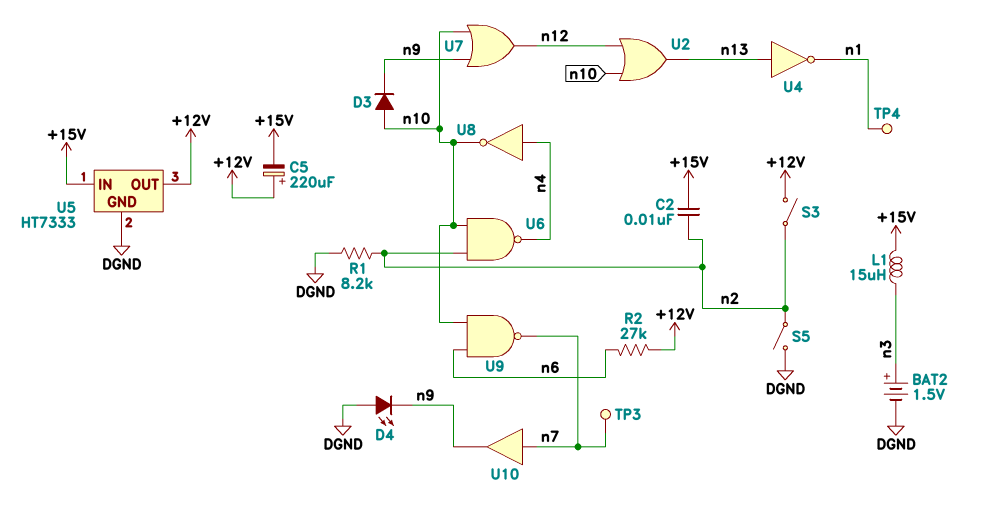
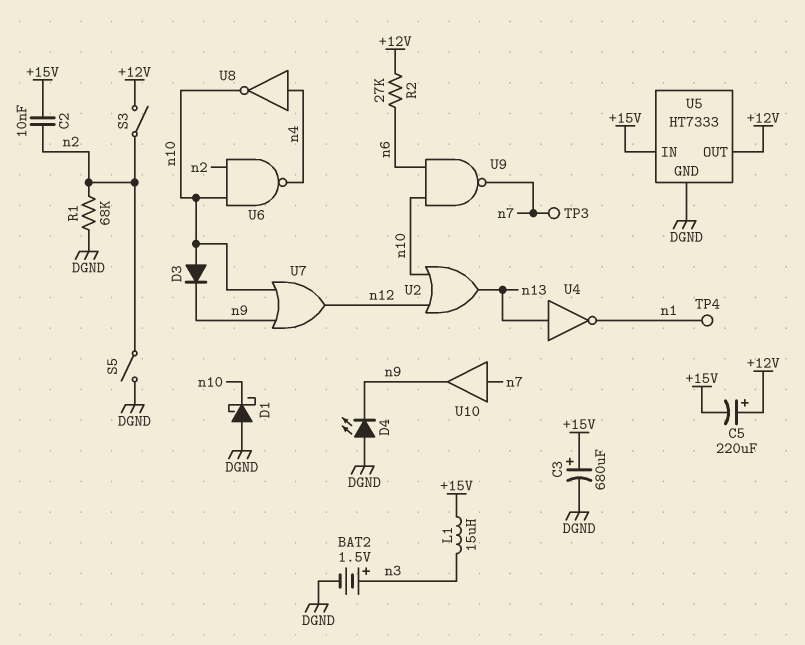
C3: none -> 680uF (plus +15V, minus DGND)
D1: none -> schottky (A DGND, K n10)
R1: 8.2k (DGND, n2) -> 68k (DGND, n2)

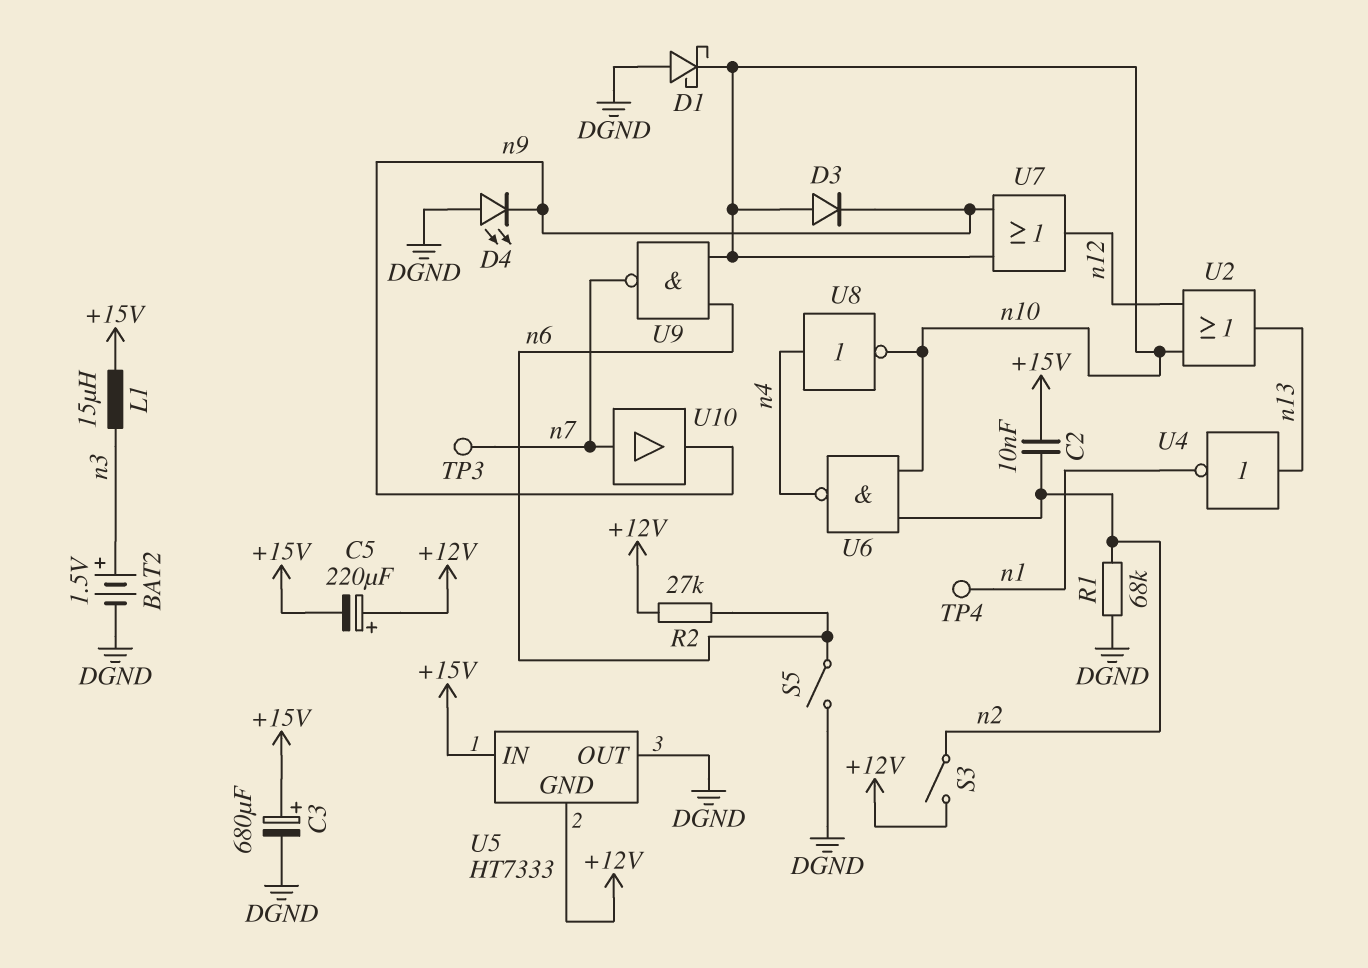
S5: switch (DGND, n2) -> switch (DGND, n6)
U5 pin GND: DGND -> +12V
U5 pin OUT: +12V -> DGND

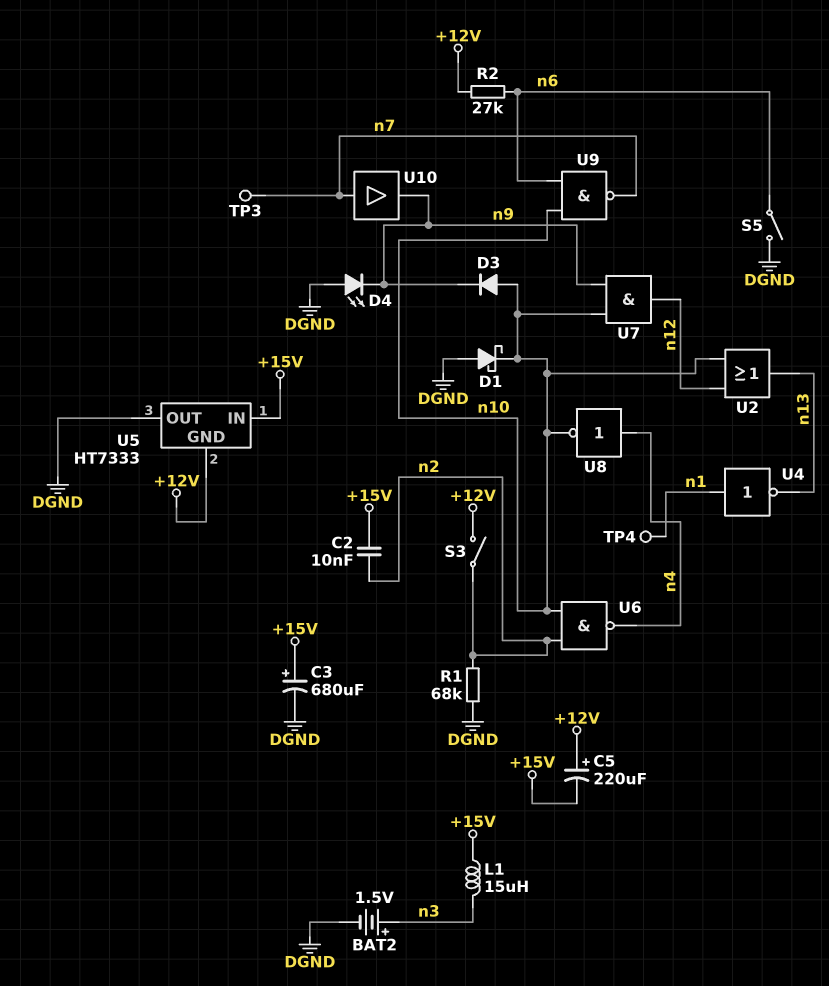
U4: NOT (in n13, out n1) -> NOT (in n1, out n13)
U7: OR (in n9, in n10, out n12) -> AND (in n9, in n10, out n12)

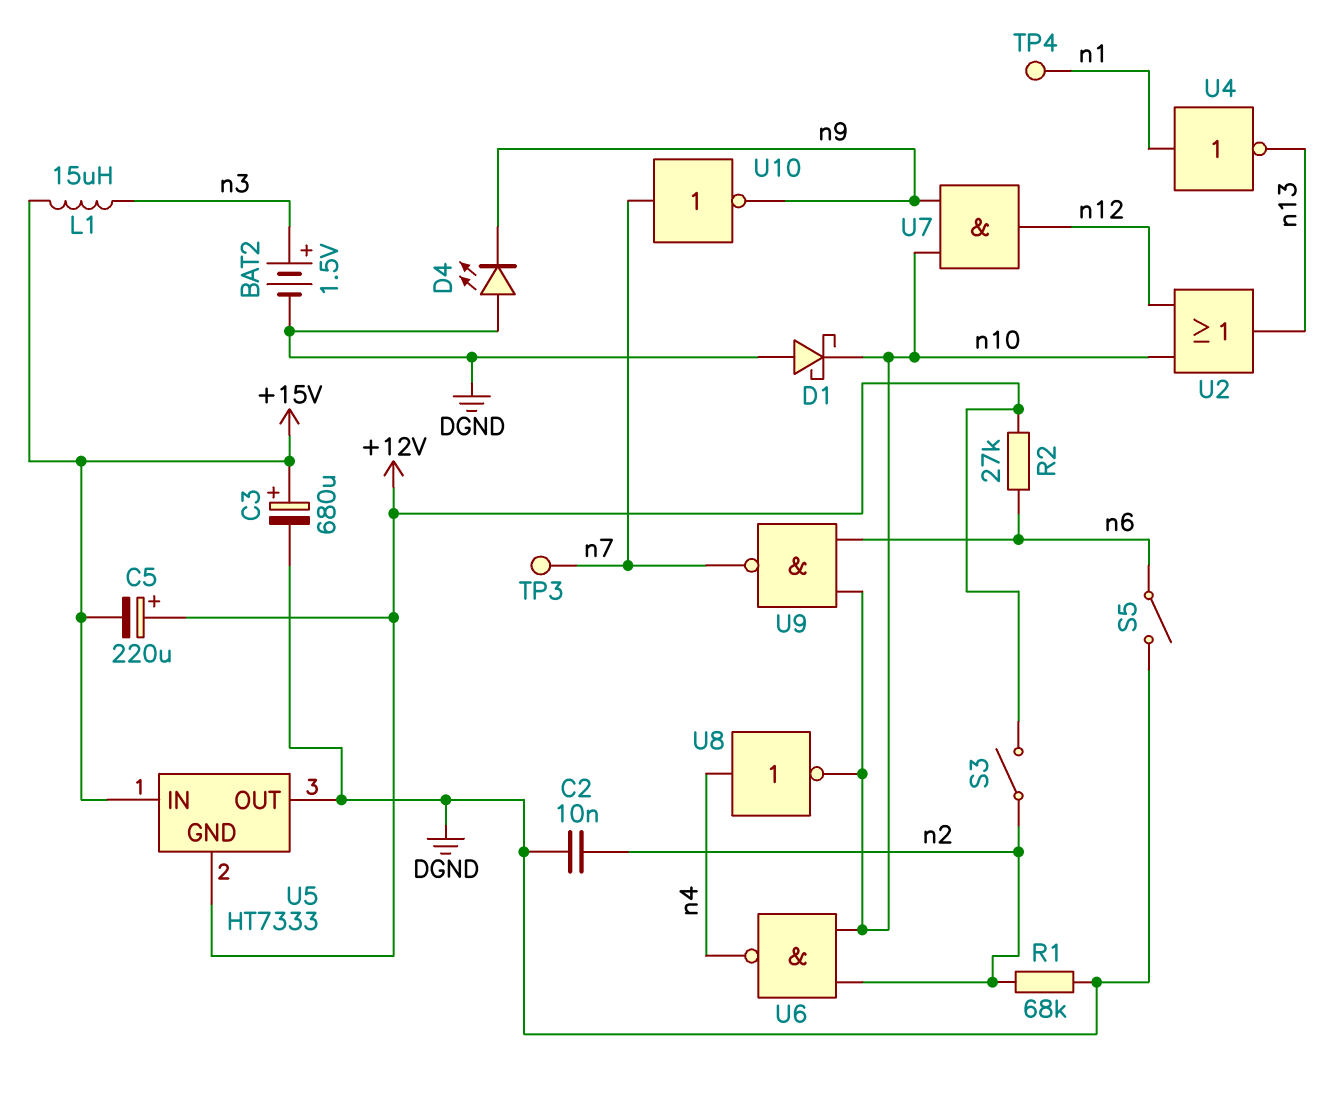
C2: 10nF (+15V, n2) -> 10nF (DGND, n2)
D3: diode (A n10, K n9) -> none
U10: buffer (in n7, out n9) -> NOT (in n7, out n9)

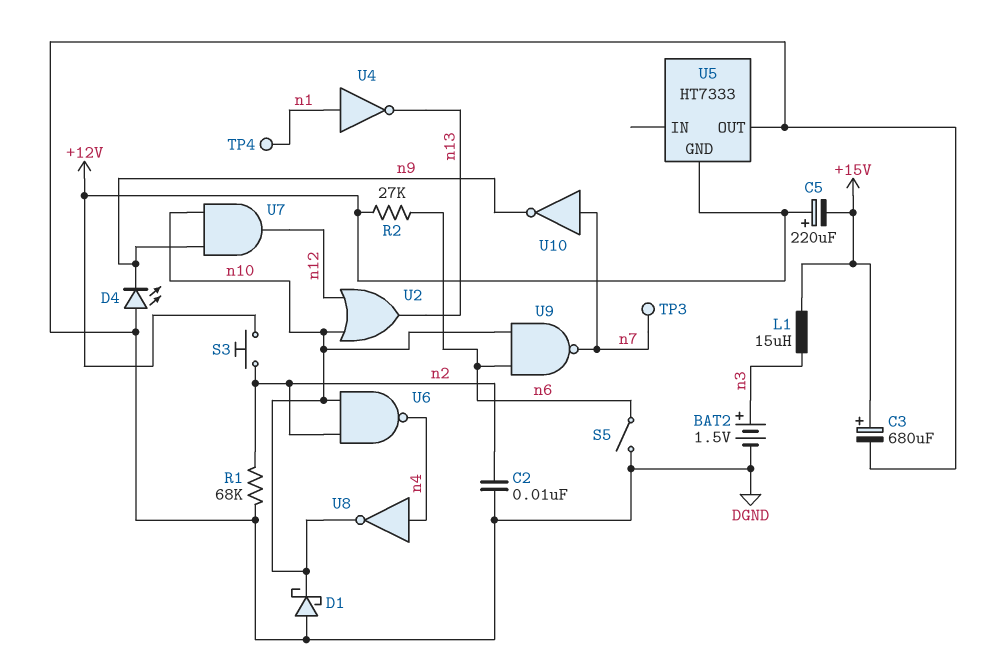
S3: switch (+12V, n2) -> button (+12V, n2)
U5 pin IN: +15V -> none

